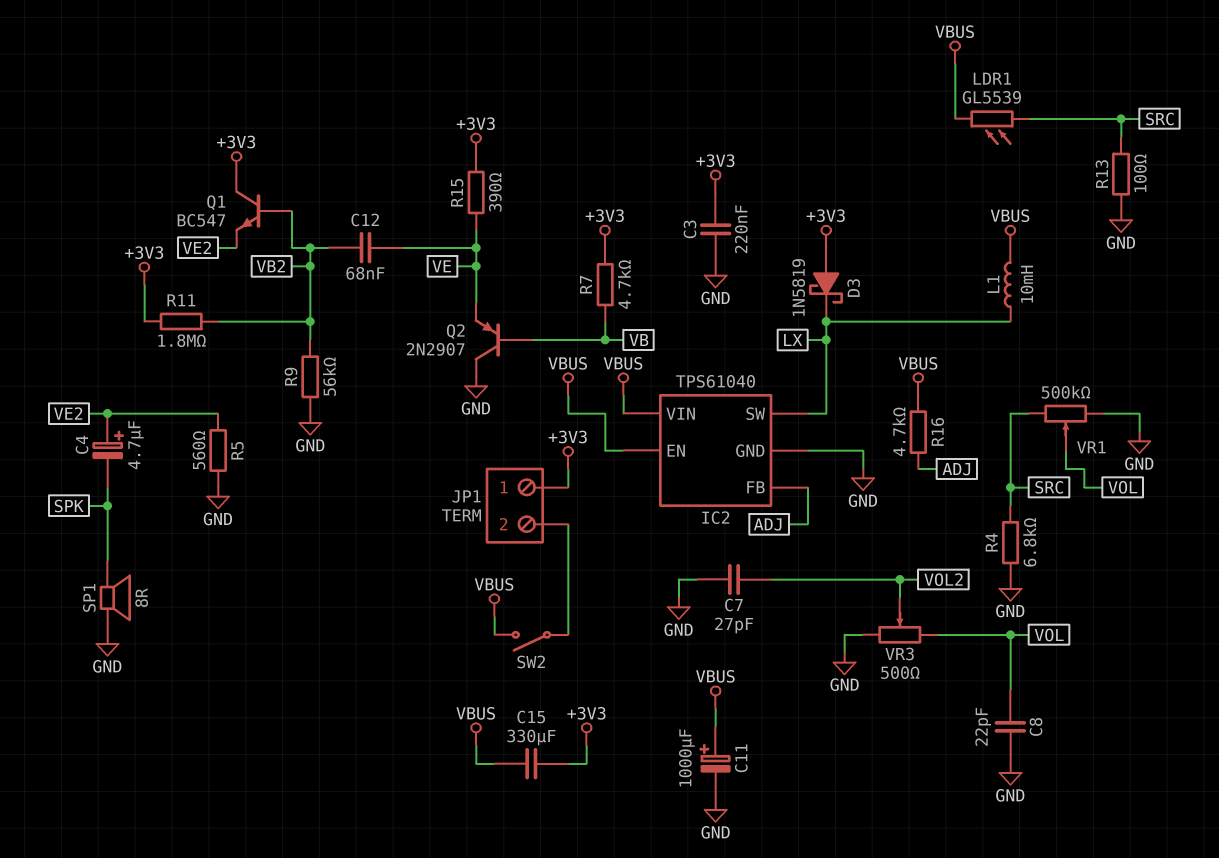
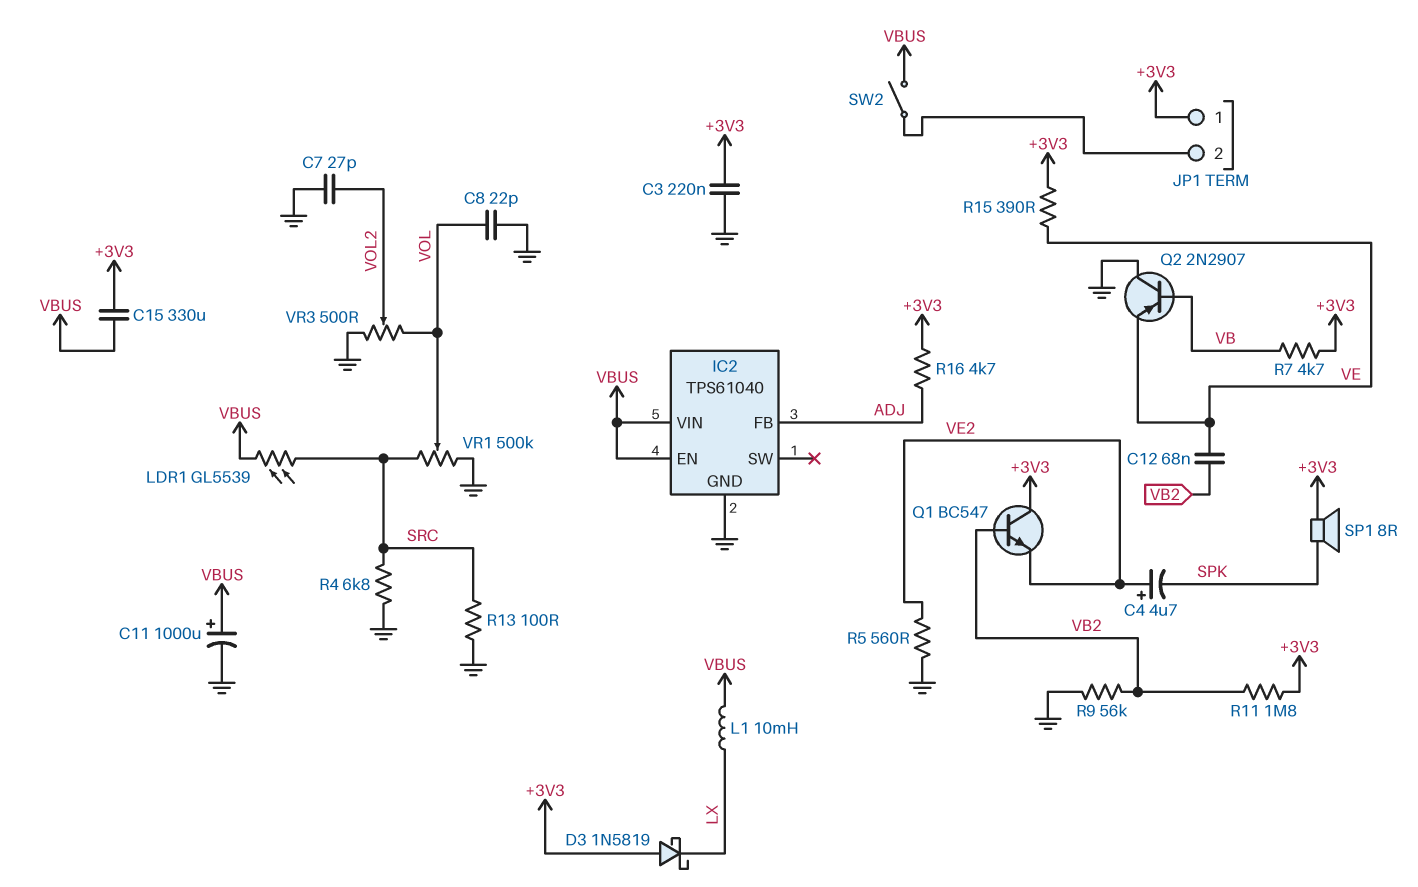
IC2 pin SW: LX -> none
R16: 4.7k (ADJ, VBUS) -> 4.7k (+3V3, ADJ)
SP1: speaker 8R (GND, SPK) -> speaker 8R (+3V3, SPK)

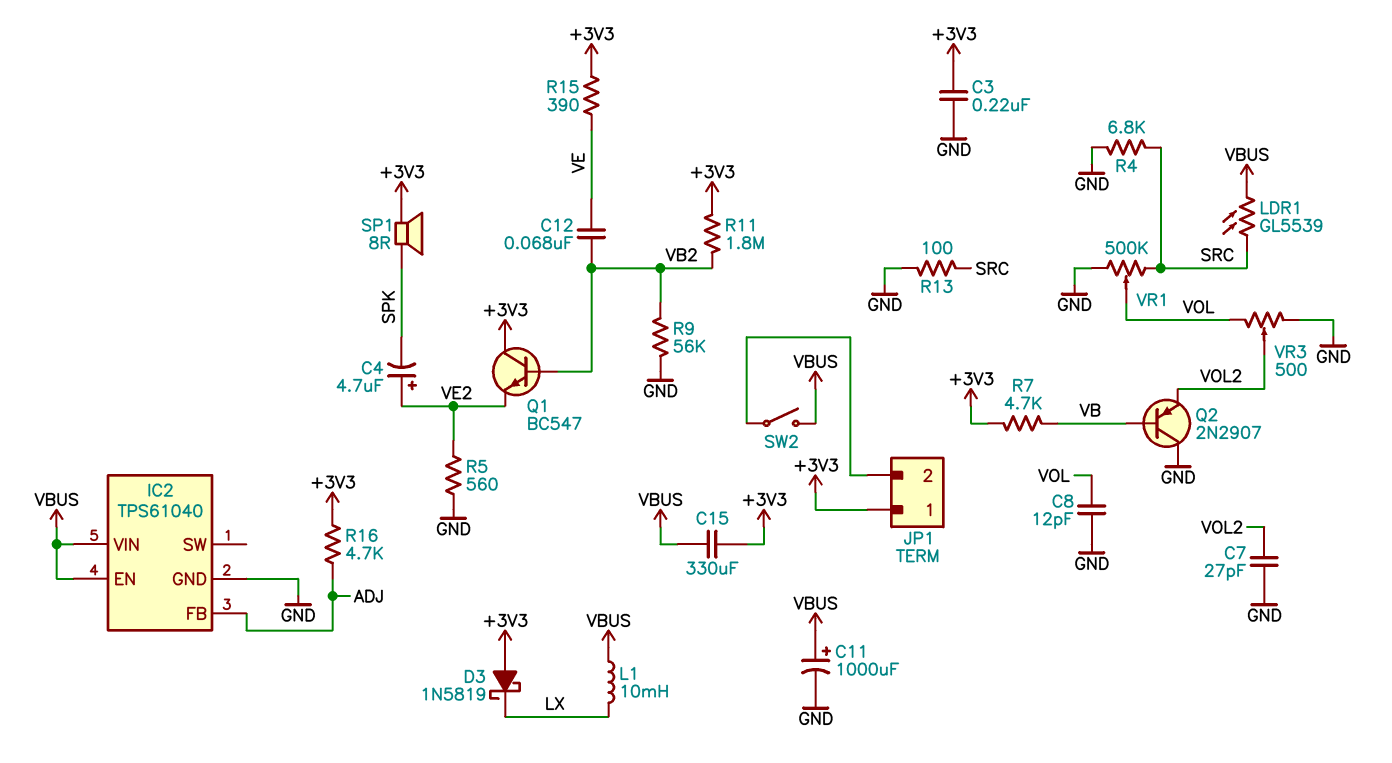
C8: 22pF (GND, VOL) -> 12pF (GND, VOL)
Q2: PNP 2N2907 (B VB, C GND, E VE) -> PNP 2N2907 (B VB, C GND, E VOL2)

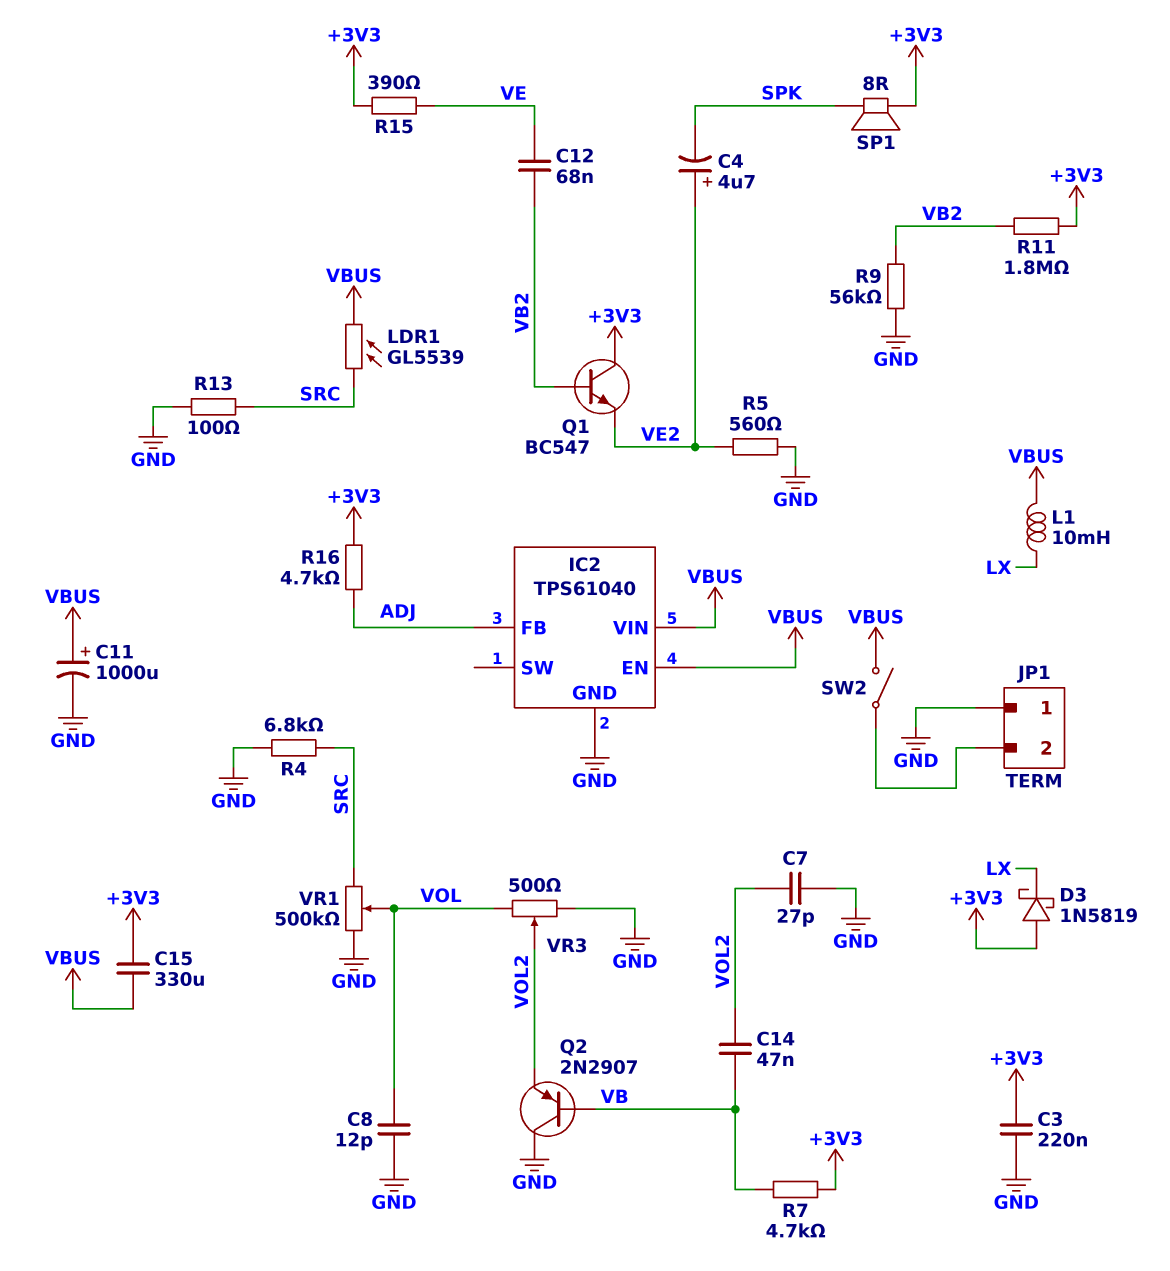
C14: none -> 47nF (VB, VOL2)
JP1 pin 1: +3V3 -> GND

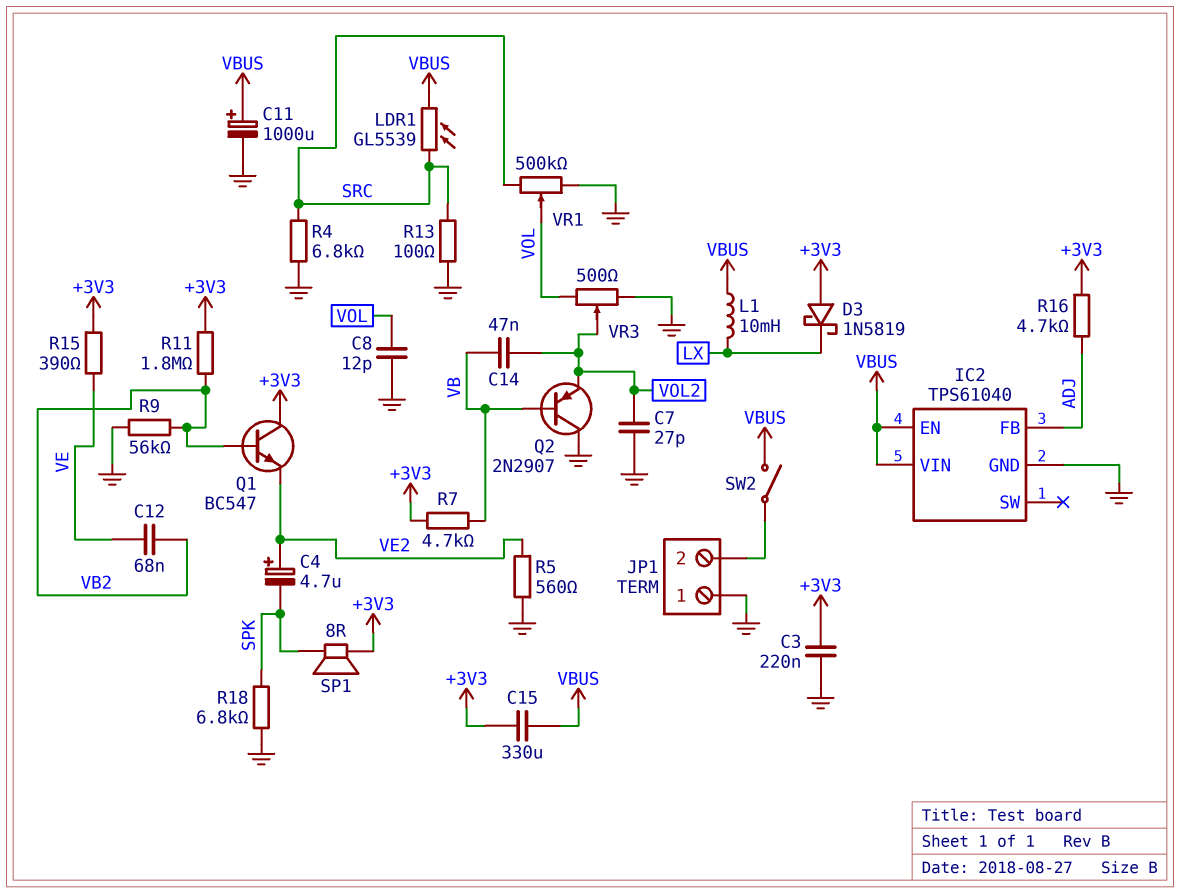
R18: none -> 6.8k (GND, SPK)

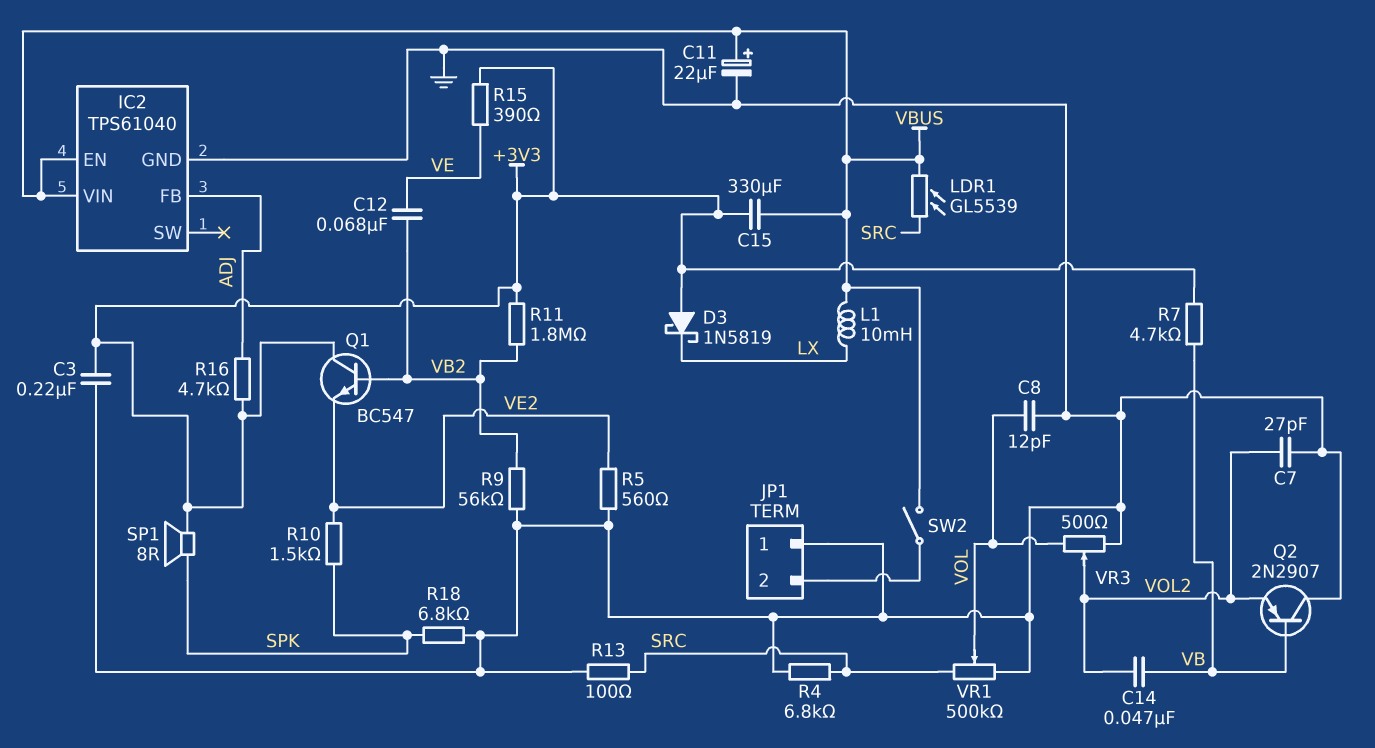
C4: 4.7uF (plus VE2, minus SPK) -> none
C11: 1000uF (plus VBUS, minus GND) -> 22uF (plus VBUS, minus GND)
R10: none -> 1.5k (SPK, VE2)

